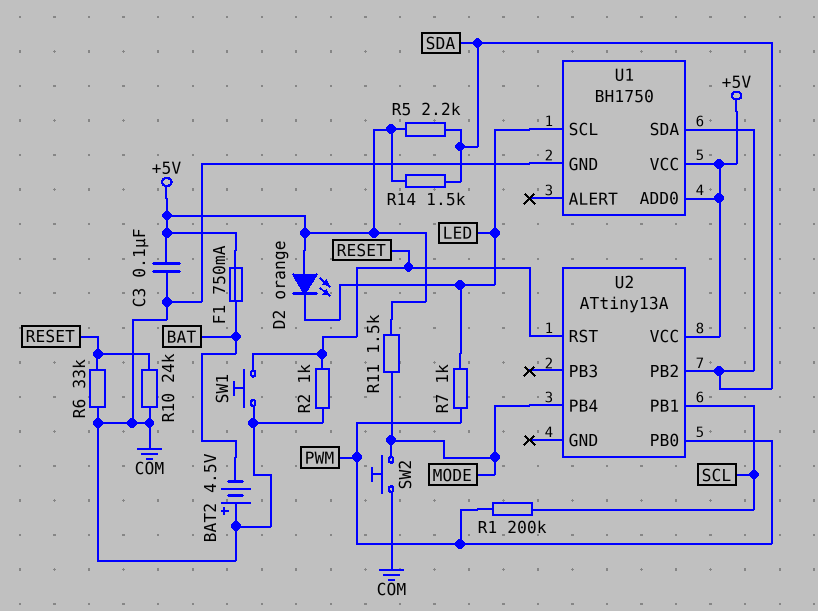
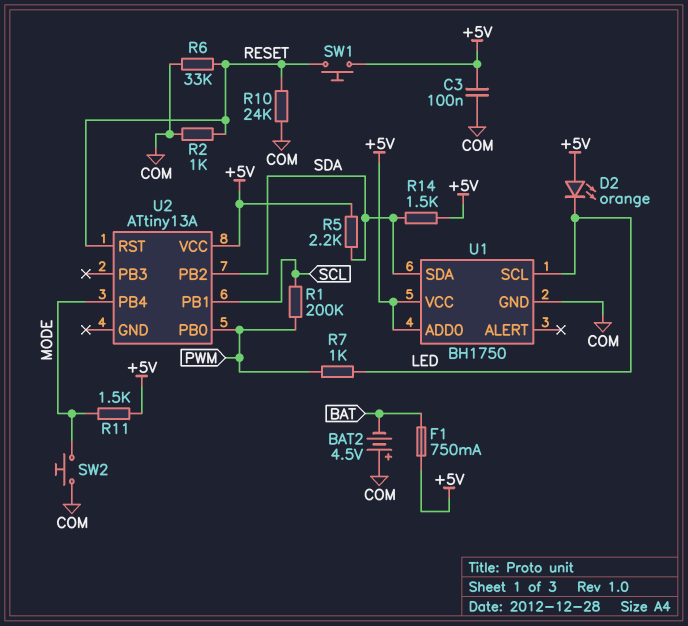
SW1: button (COM, RESET) -> button (+5V, RESET)

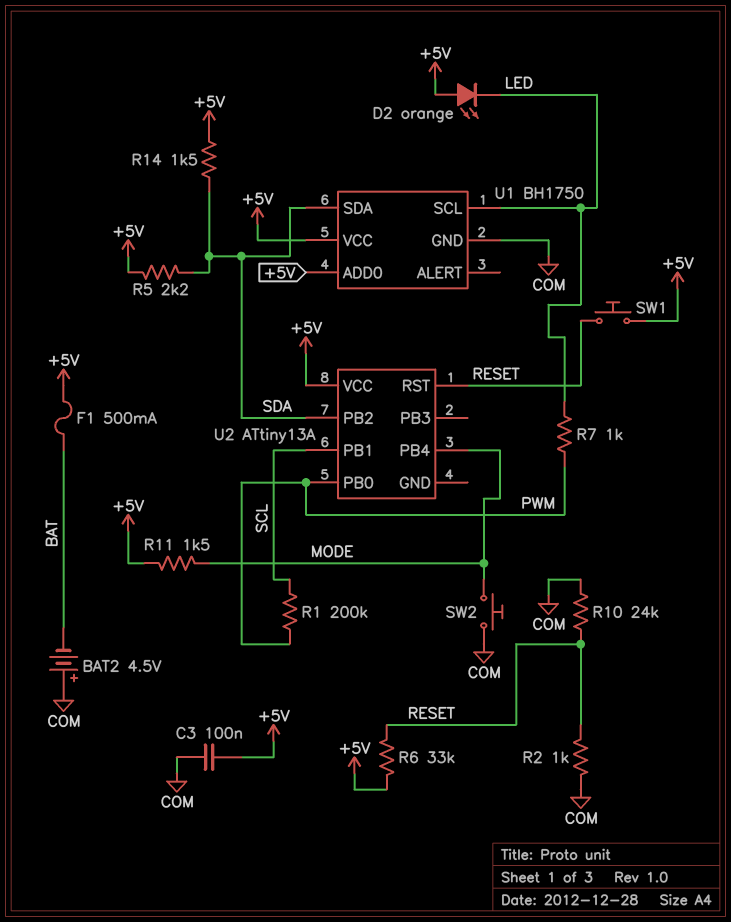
F1: 750mA (+5V, BAT) -> 500mA (+5V, BAT)
R6: 33k (COM, RESET) -> 33k (+5V, RESET)

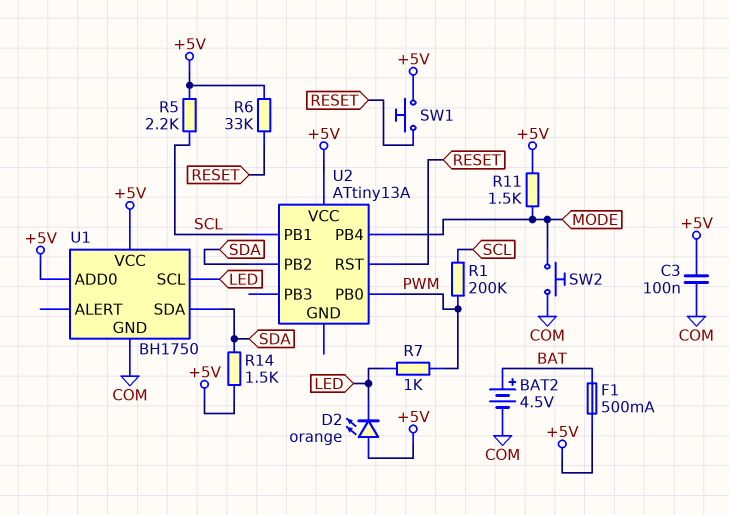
BAT2: 4.5V (plus COM, minus BAT) -> 4.5V (plus BAT, minus COM)
R2: 1k (COM, RESET) -> none
R5: 2.2k (+5V, SDA) -> 2.2k (+5V, SCL)
R10: 24k (COM, RESET) -> none

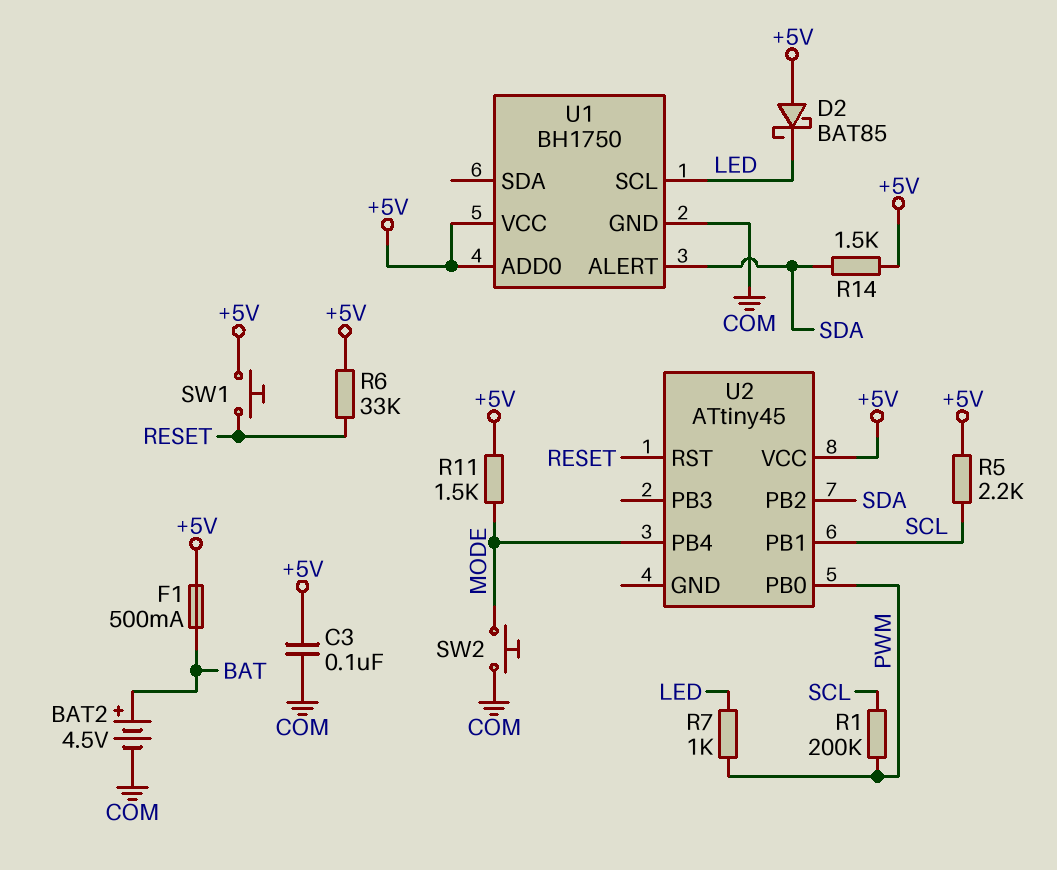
D2: LED orange (A +5V, K LED) -> schottky BAT85 (A +5V, K LED)
U1 pin ALERT: none -> SDA
U1 pin SDA: SDA -> none
U2: ATtiny13A -> ATtiny45

